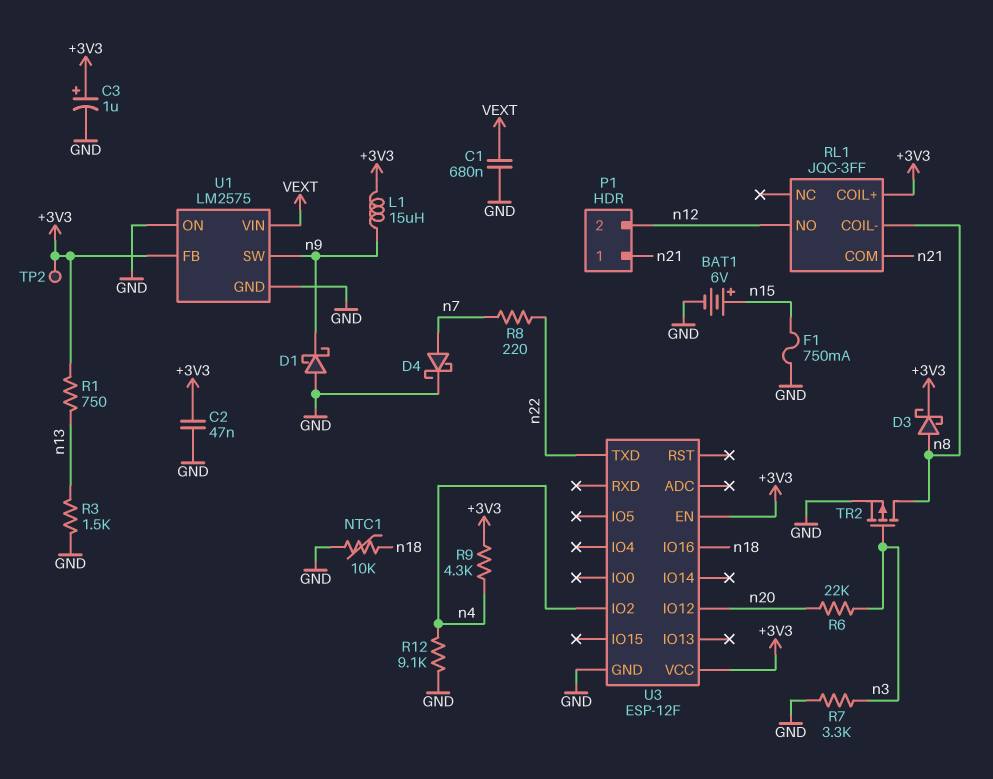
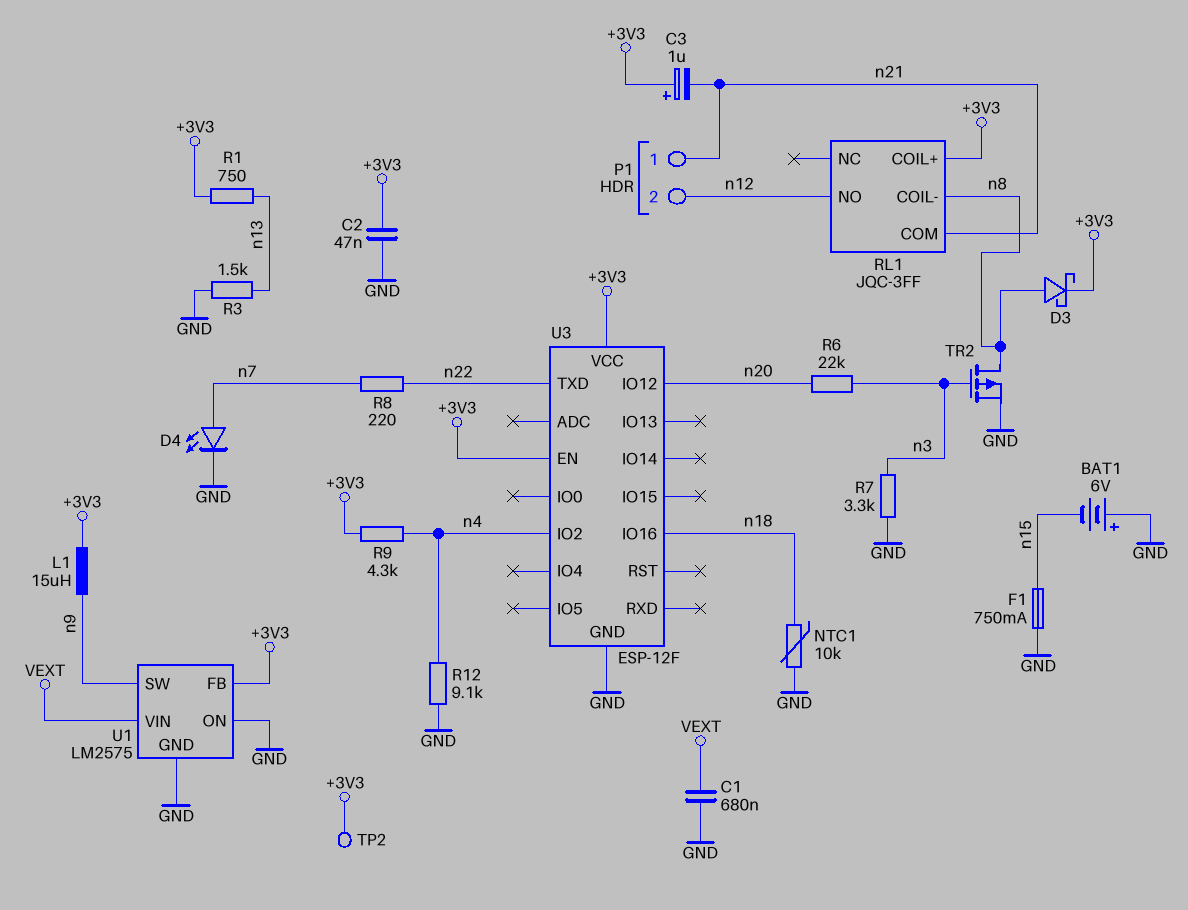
BAT1: 6V (plus n15, minus GND) -> 6V (plus GND, minus n15)
C3: 1uF (plus +3V3, minus GND) -> 1uF (plus +3V3, minus n21)
D1: schottky (A GND, K n9) -> none
D4: schottky (A n7, K GND) -> LED (A n7, K GND)

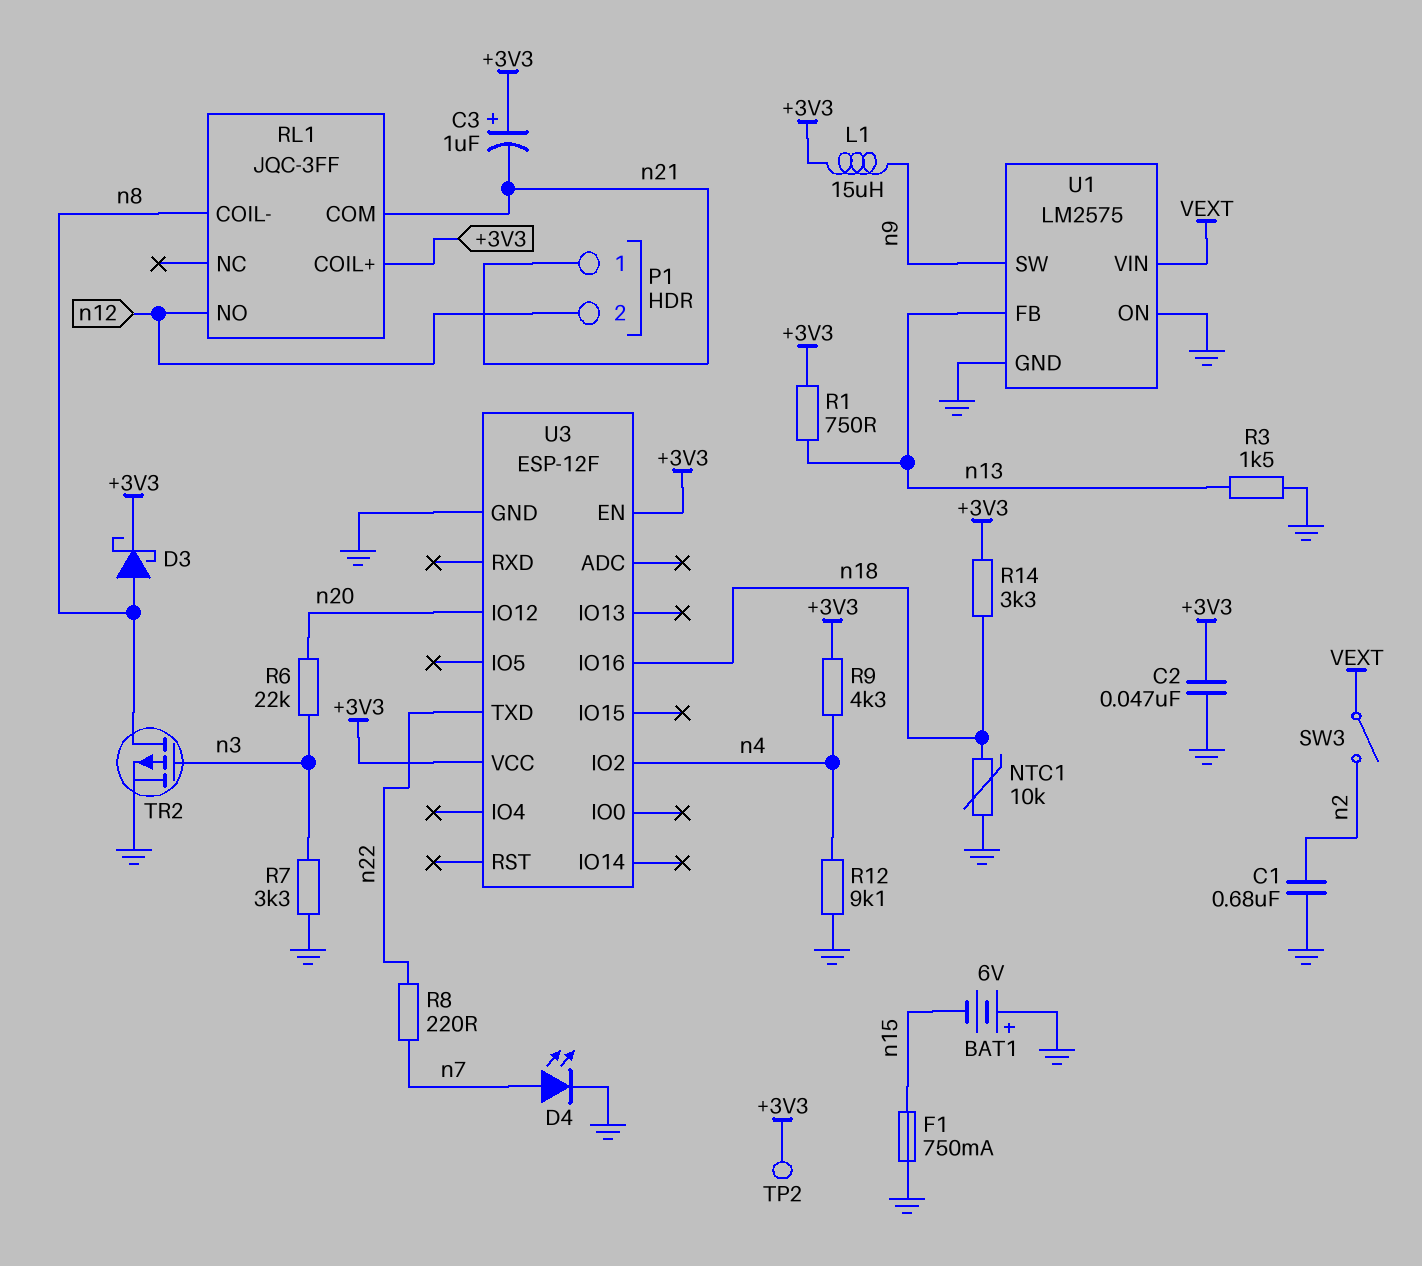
C1: 680nF (GND, VEXT) -> 680nF (GND, n2)
R14: none -> 3.3k (+3V3, n18)
SW3: none -> switch (VEXT, n2)
U1 pin FB: +3V3 -> n13

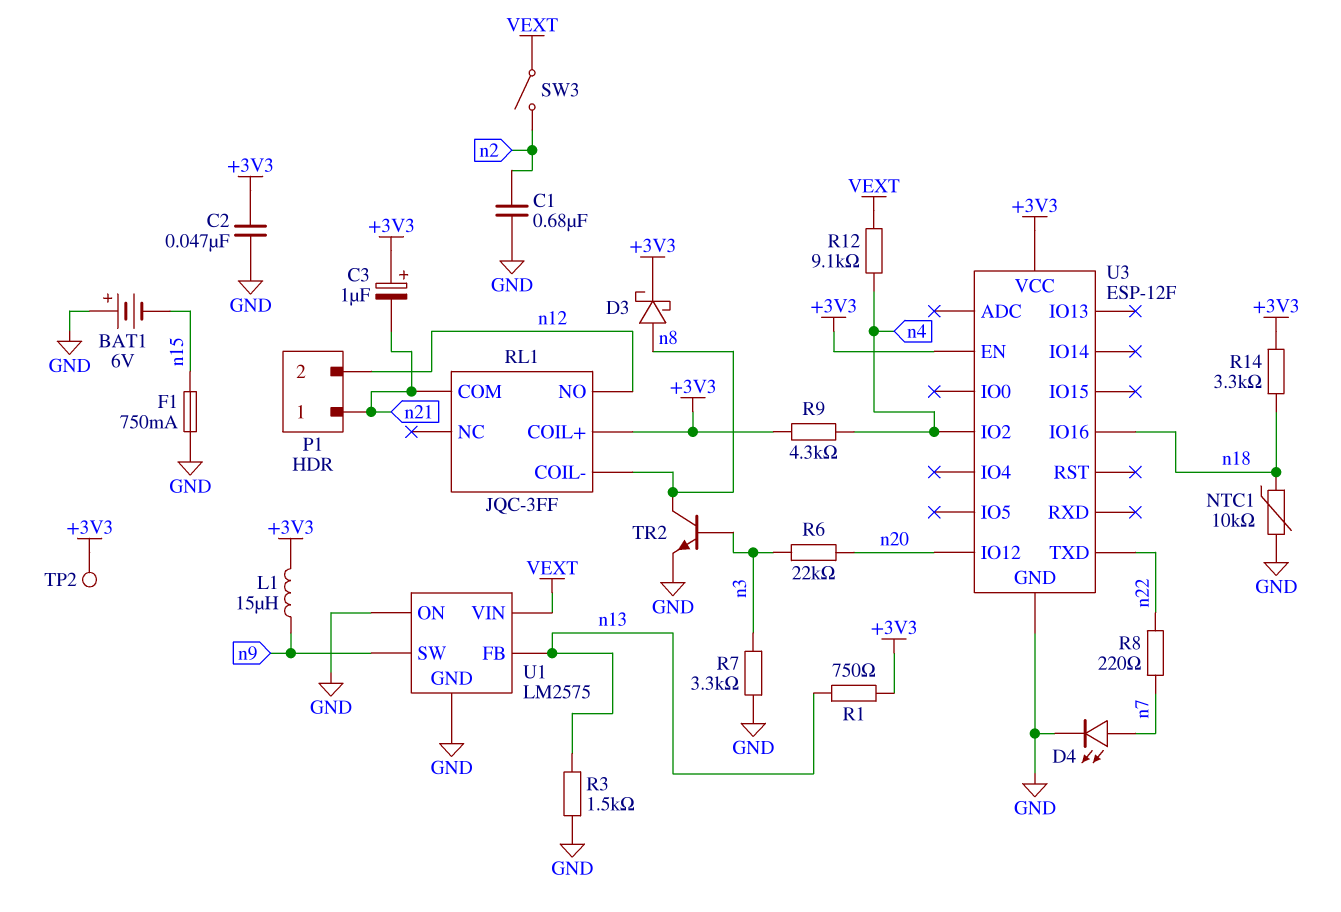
R12: 9.1k (GND, n4) -> 9.1k (VEXT, n4)
TR2: PMOS (G n3, D n8, S GND) -> NPN (B n3, C n8, E GND)

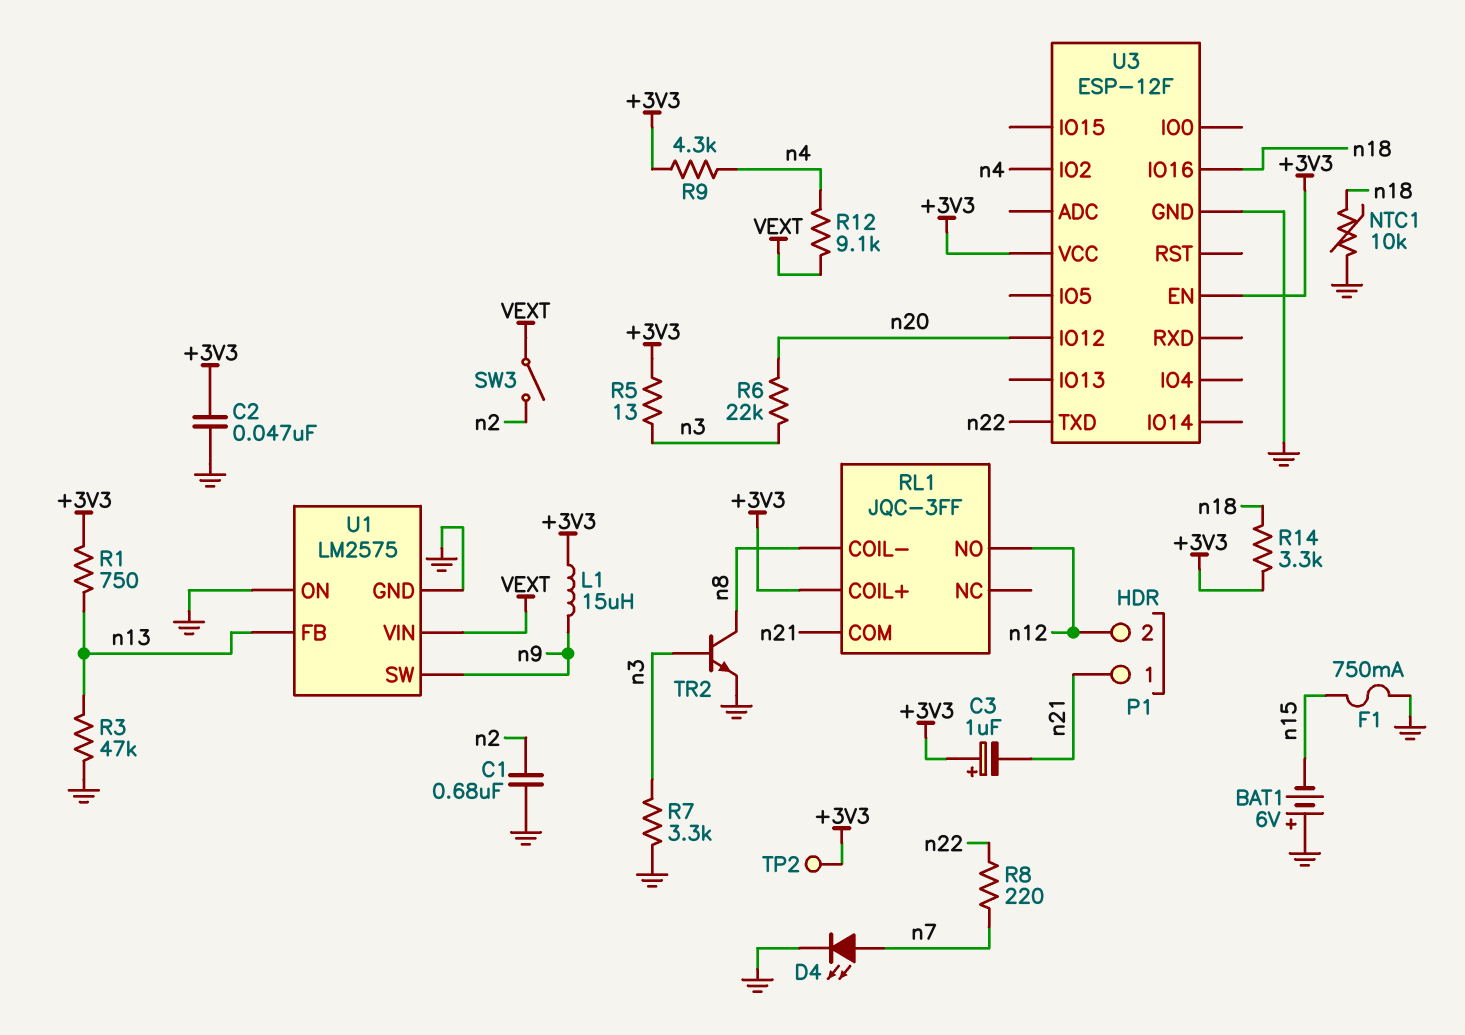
D3: schottky (A n8, K +3V3) -> none
R3: 1.5k (GND, n13) -> 47k (GND, n13)
R5: none -> 13 (+3V3, n3)

